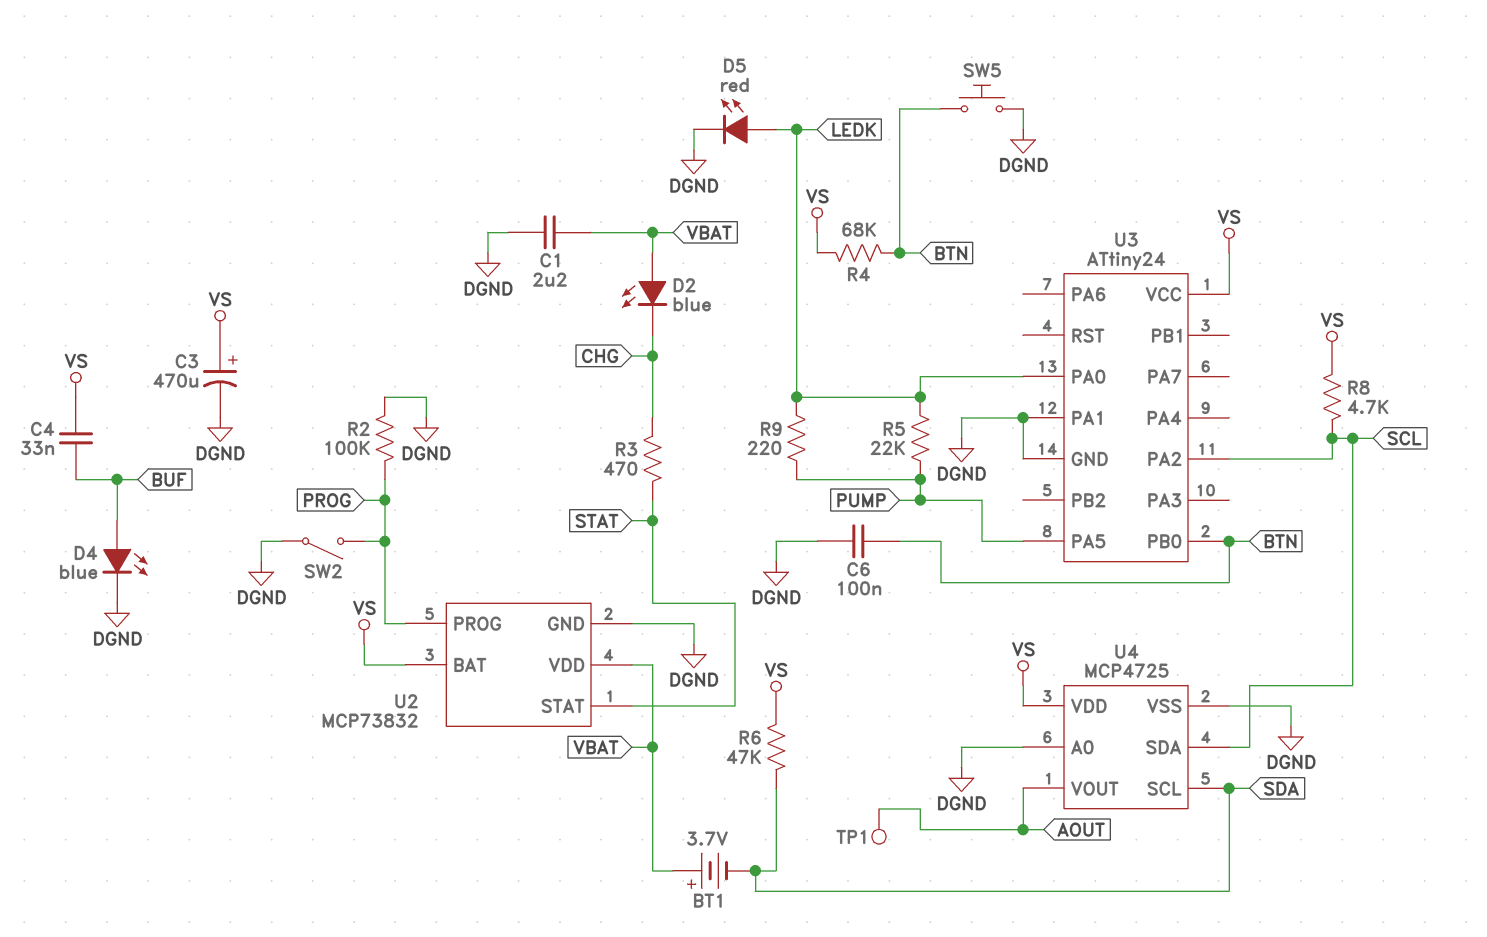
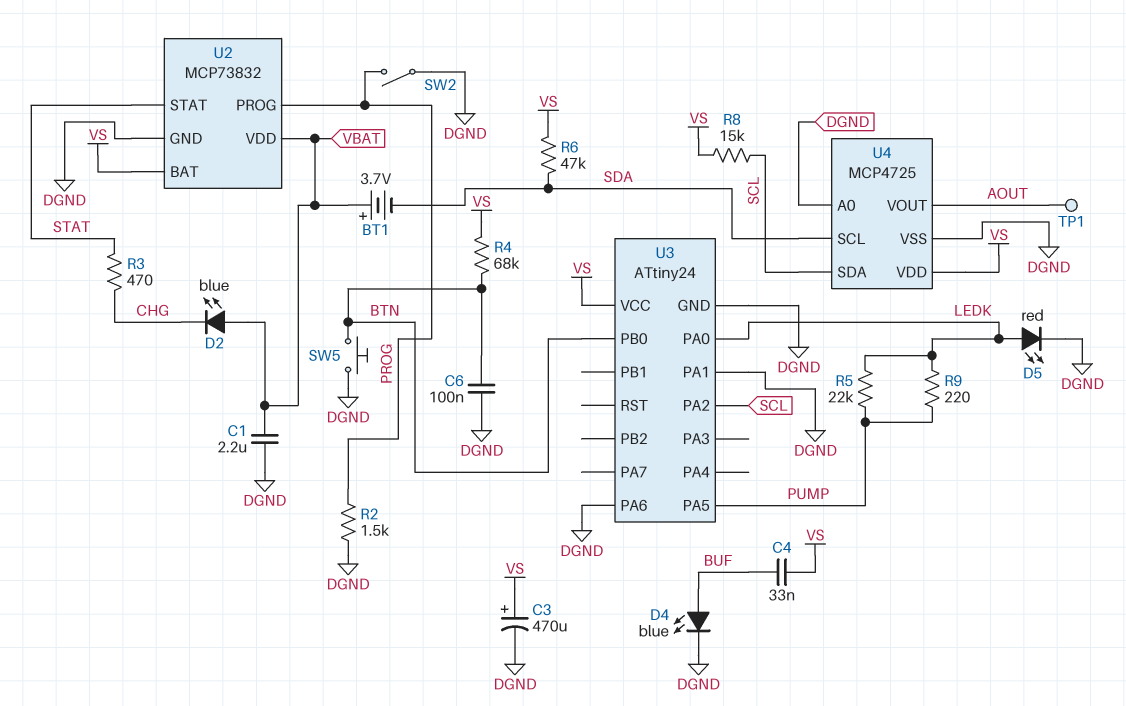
R2: 100k (DGND, PROG) -> 1.5k (DGND, PROG)
R8: 4.7k (SCL, VS) -> 15k (SCL, VS)
U3 pin PA6: none -> DGND

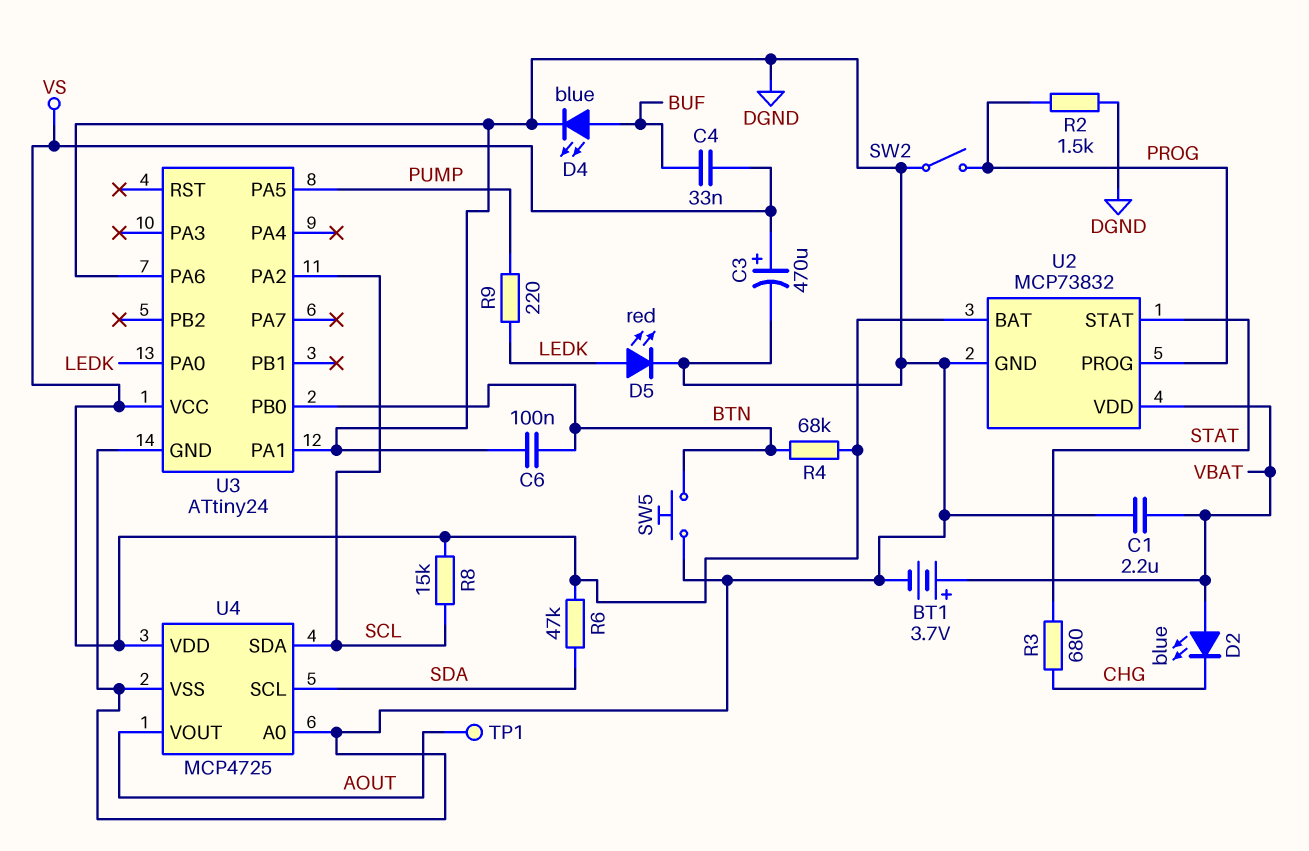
BT1: 3.7V (plus VBAT, minus SDA) -> 3.7V (plus VBAT, minus DGND)
R3: 470 (CHG, STAT) -> 680 (CHG, STAT)
R5: 22k (LEDK, PUMP) -> none

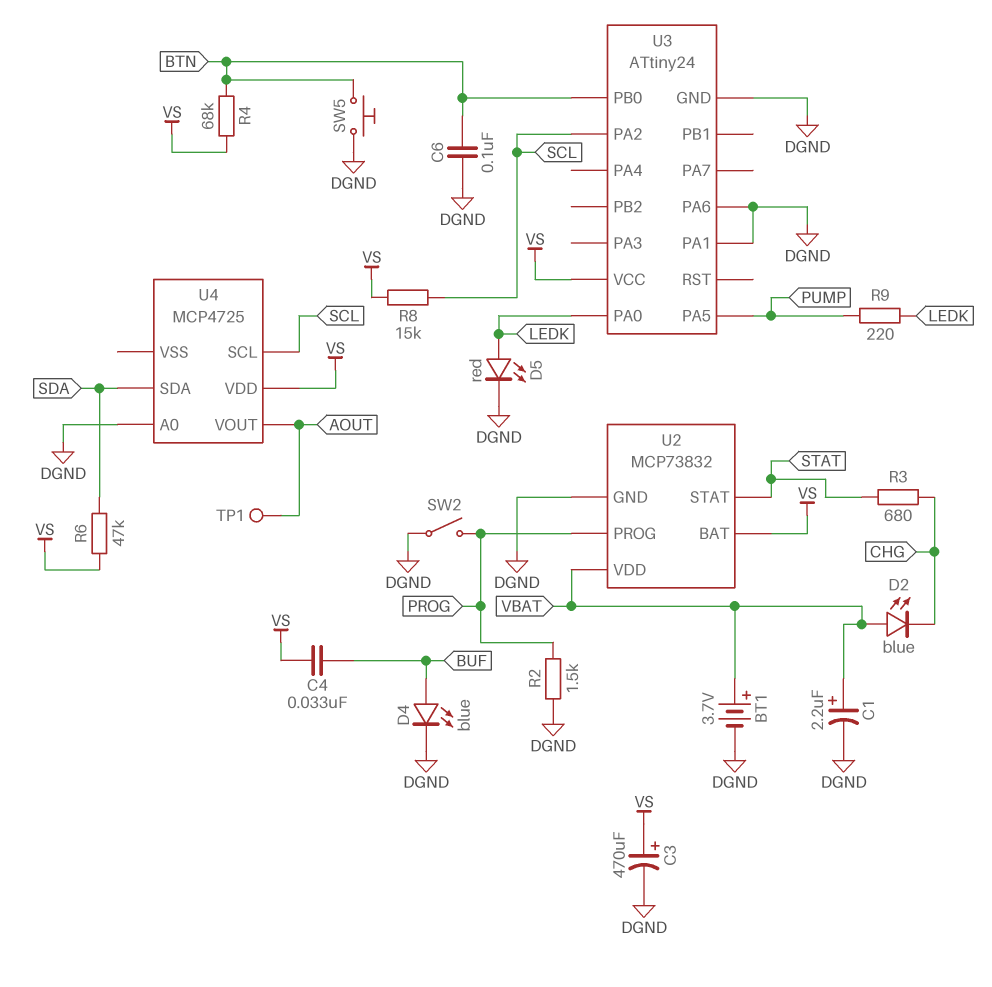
C1: 2.2uF (DGND, VBAT) -> 2.2uF (plus VBAT, minus DGND)
U4 pin SCL: SDA -> SCL
U4 pin SDA: SCL -> SDA
U4 pin VSS: DGND -> none

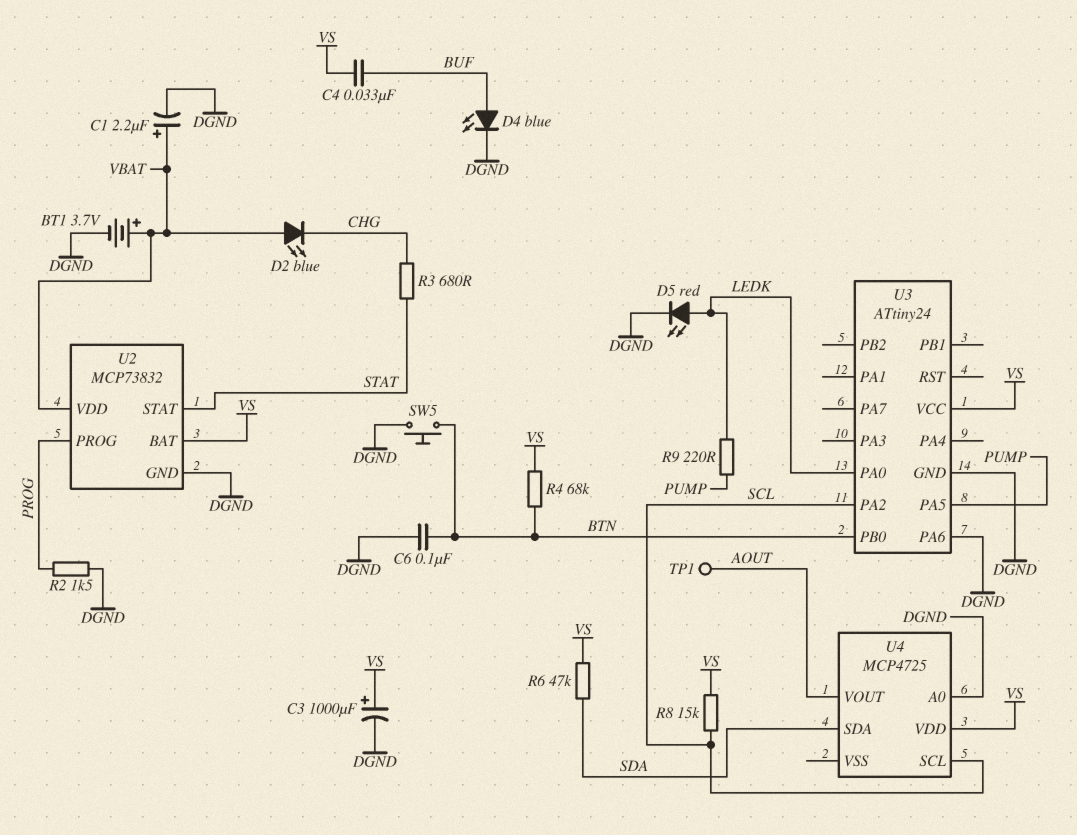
C3: 470uF (plus VS, minus DGND) -> 1000uF (plus VS, minus DGND)
SW2: switch (DGND, PROG) -> none
U3 pin PA1: DGND -> none

